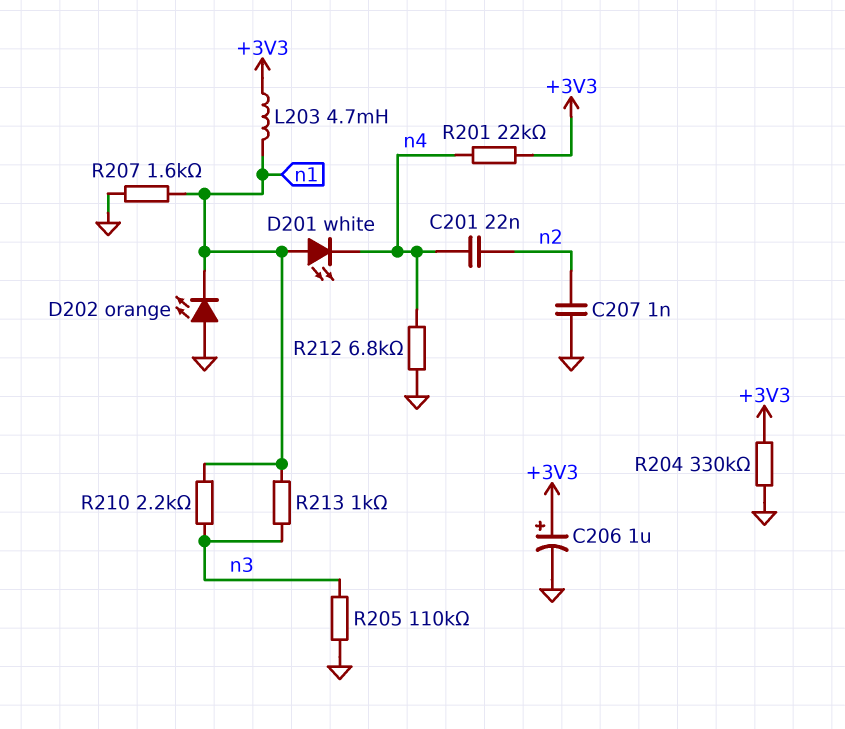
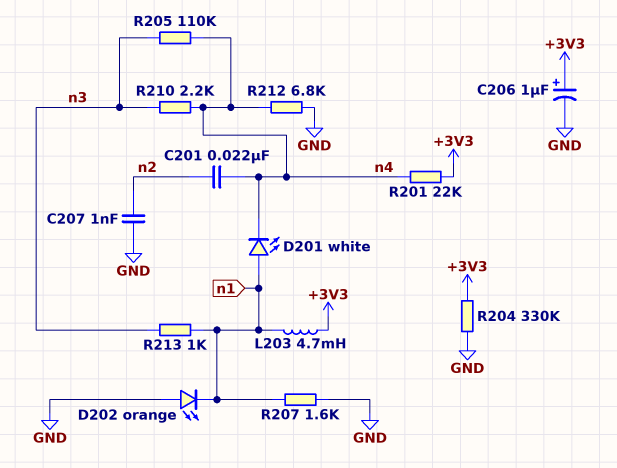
R205: 110k (GND, n3) -> 110k (n3, n4)
R210: 2.2k (n1, n3) -> 2.2k (n3, n4)

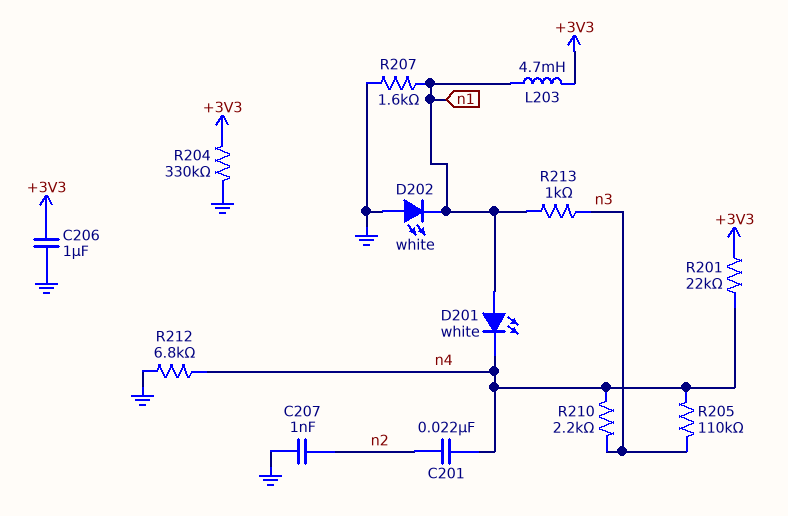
C206: 1uF (plus +3V3, minus GND) -> 1uF (+3V3, GND)
D202: LED orange (A GND, K n1) -> LED white (A GND, K n1)

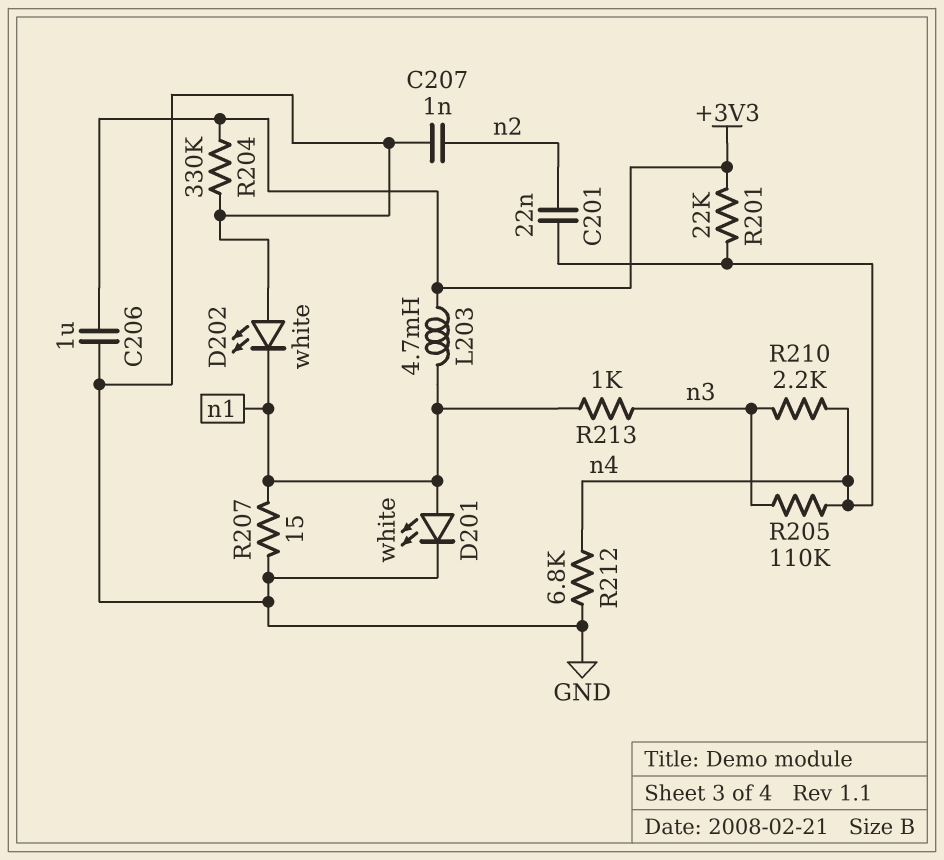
D201: LED white (A n1, K n4) -> LED white (A n1, K GND)
R207: 1.6k (GND, n1) -> 15 (GND, n1)

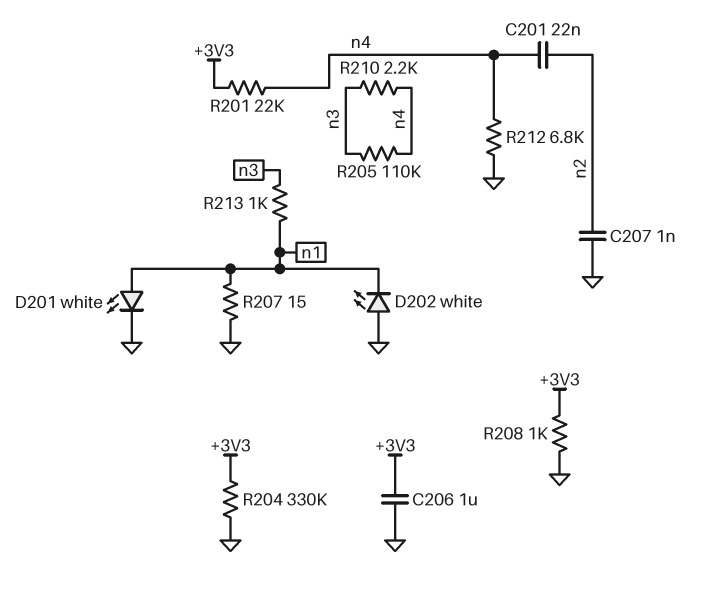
L203: 4.7mH (+3V3, n1) -> none
R208: none -> 1k (+3V3, GND)

